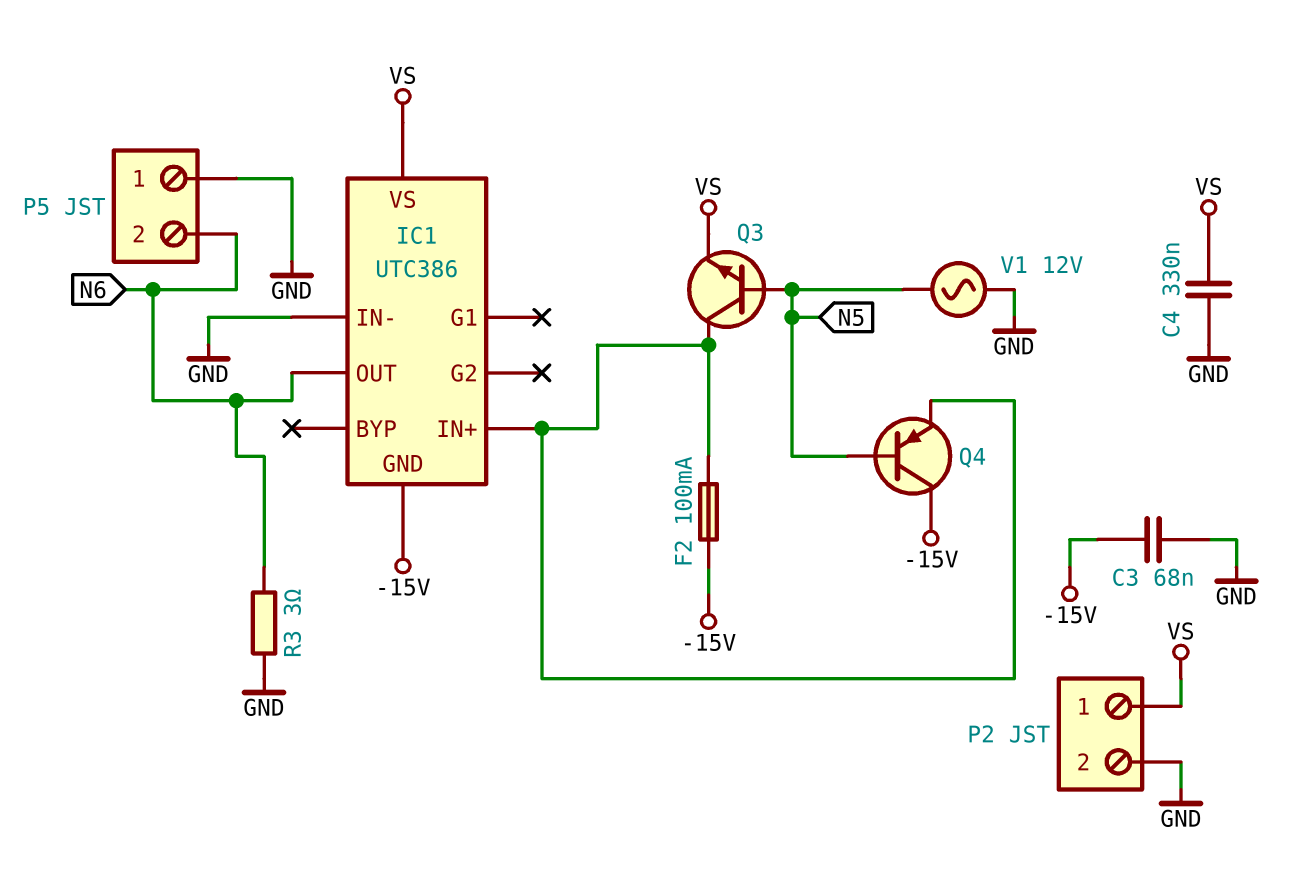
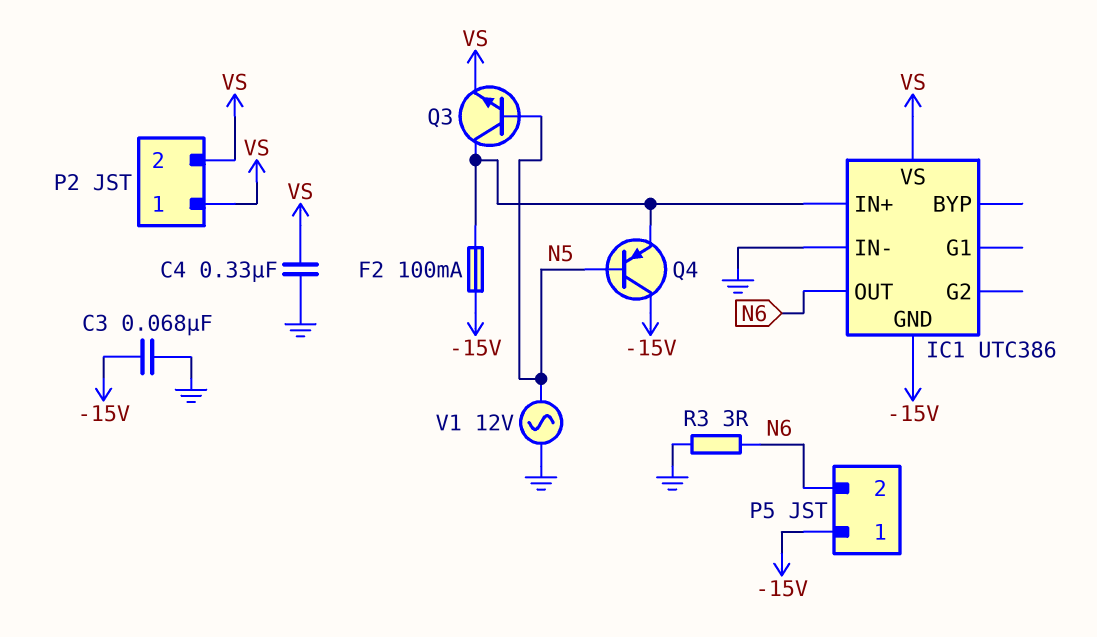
P2 pin 2: GND -> VS
P5 pin 1: GND -> -15V

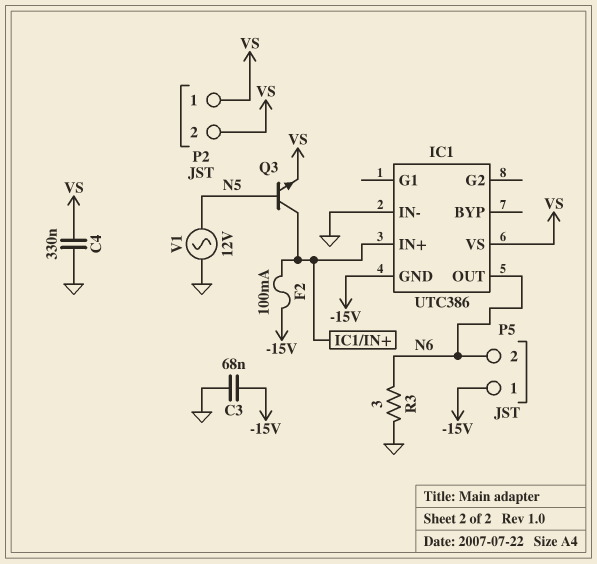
Q4: PNP (B N5, C -15V, E IC1/IN+) -> none

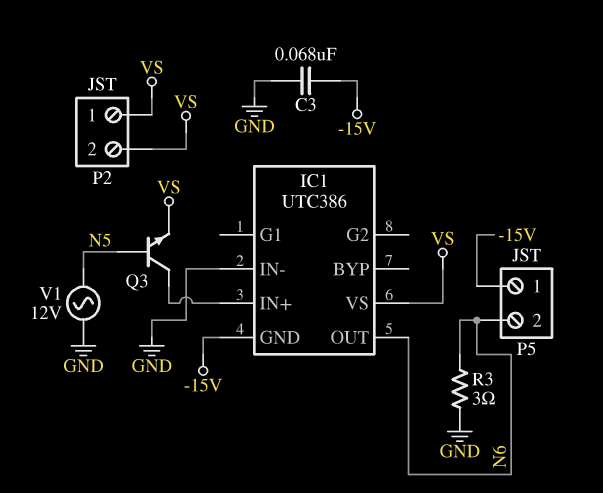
C4: 330nF (GND, VS) -> none
F2: 100mA (-15V, IC1/IN+) -> none

